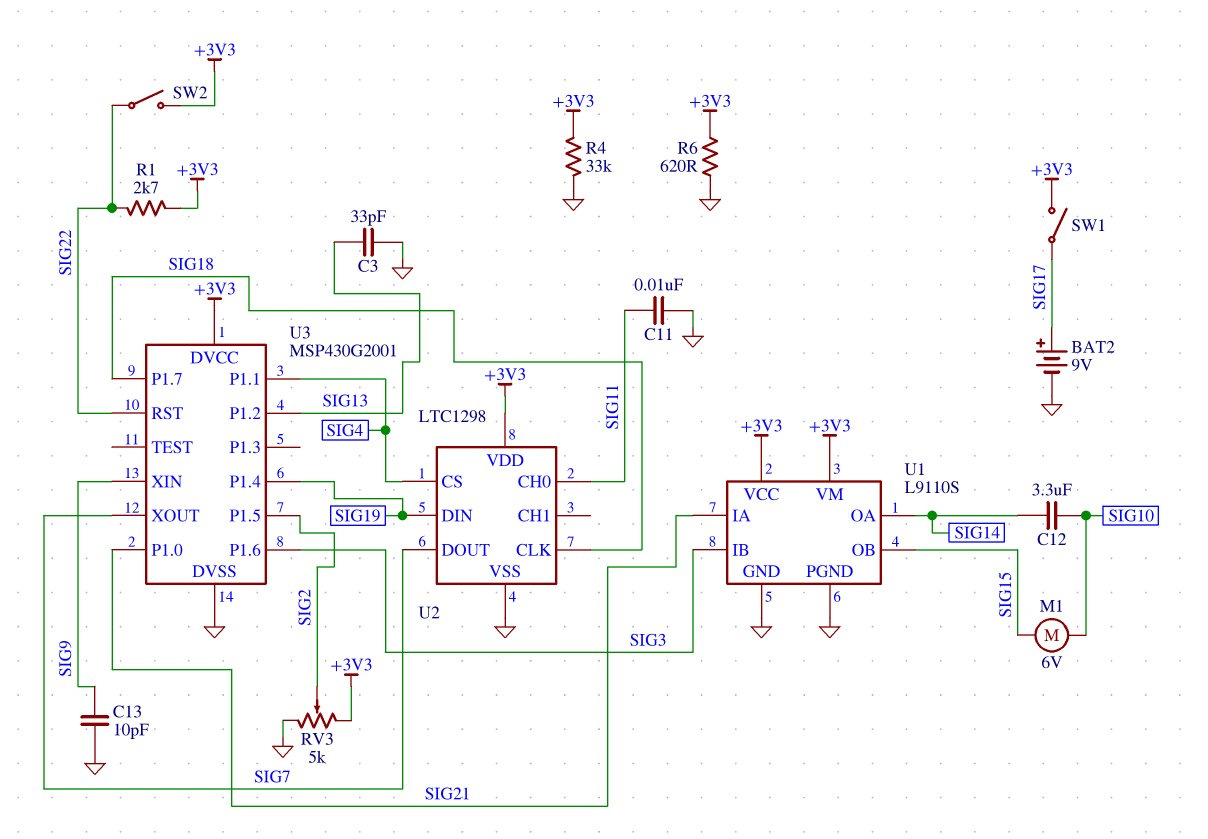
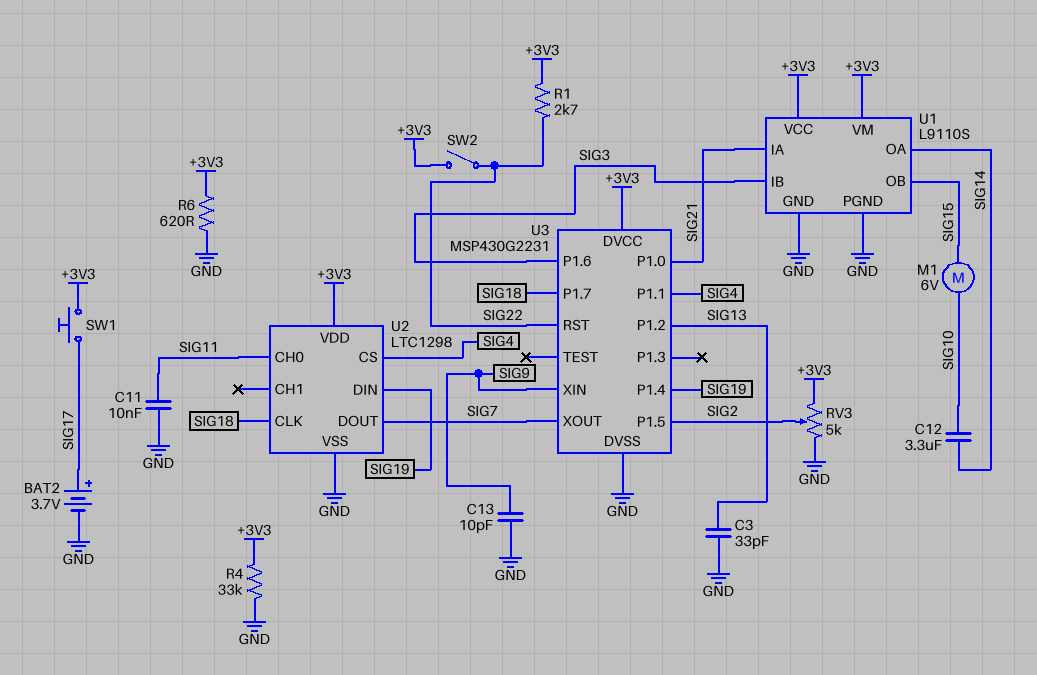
BAT2: 9V (plus SIG17, minus GND) -> 3.7V (plus SIG17, minus GND)
SW1: switch (+3V3, SIG17) -> button (+3V3, SIG17)
U3: MSP430G2001 -> MSP430G2231

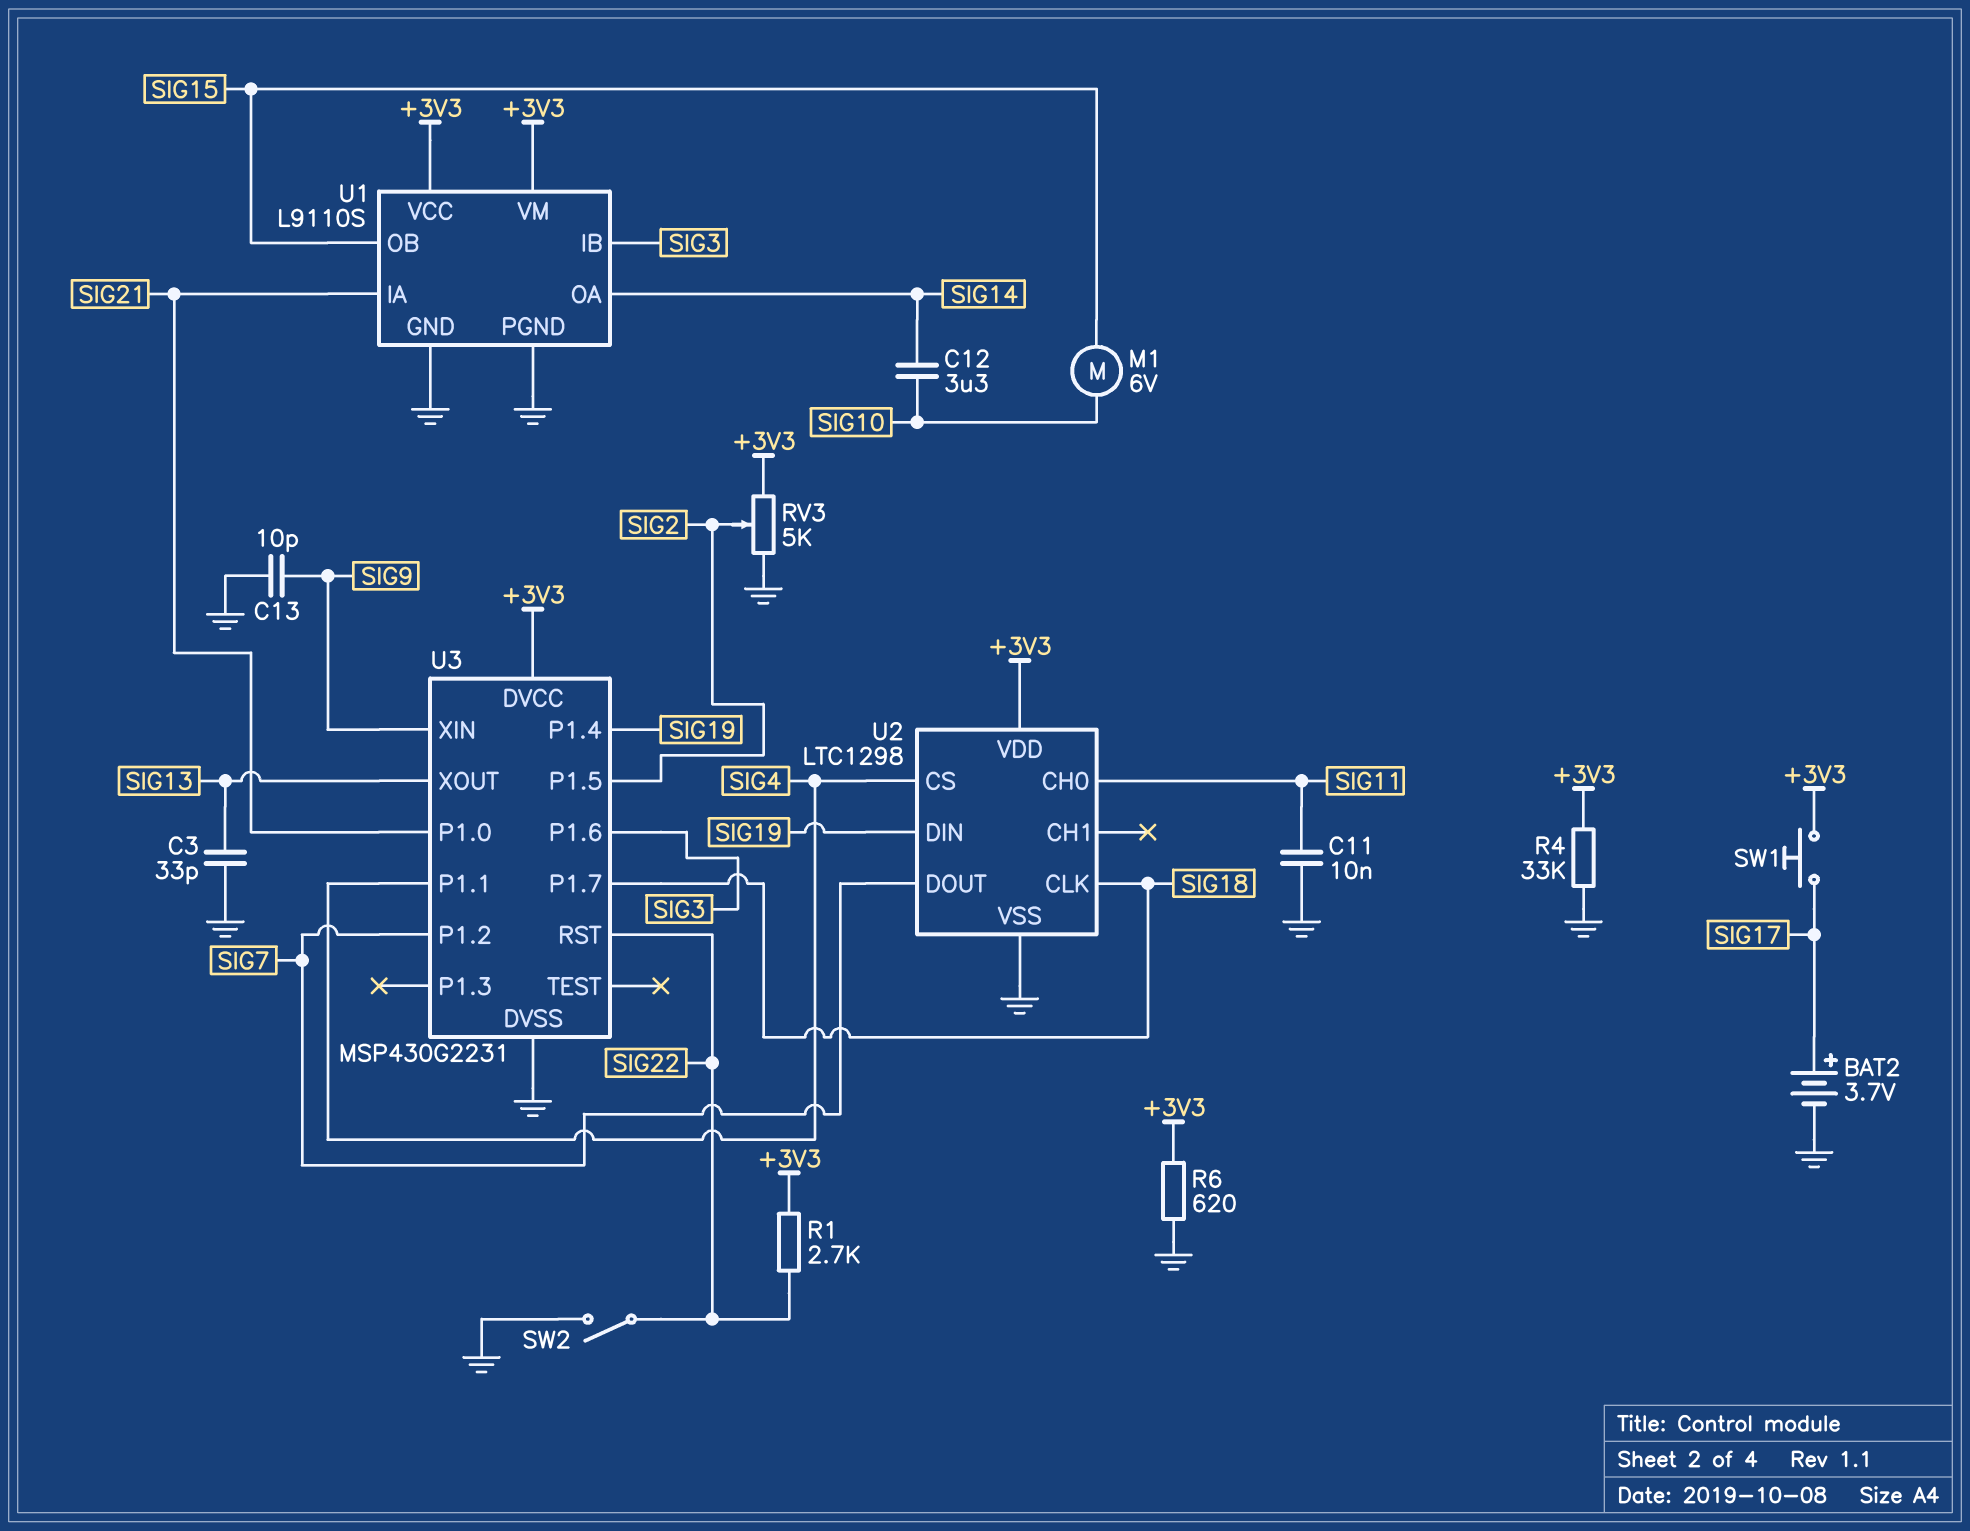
SW2: switch (+3V3, SIG22) -> switch (GND, SIG22)
U3 pin P1.2: SIG13 -> SIG7
U3 pin XOUT: SIG7 -> SIG13

